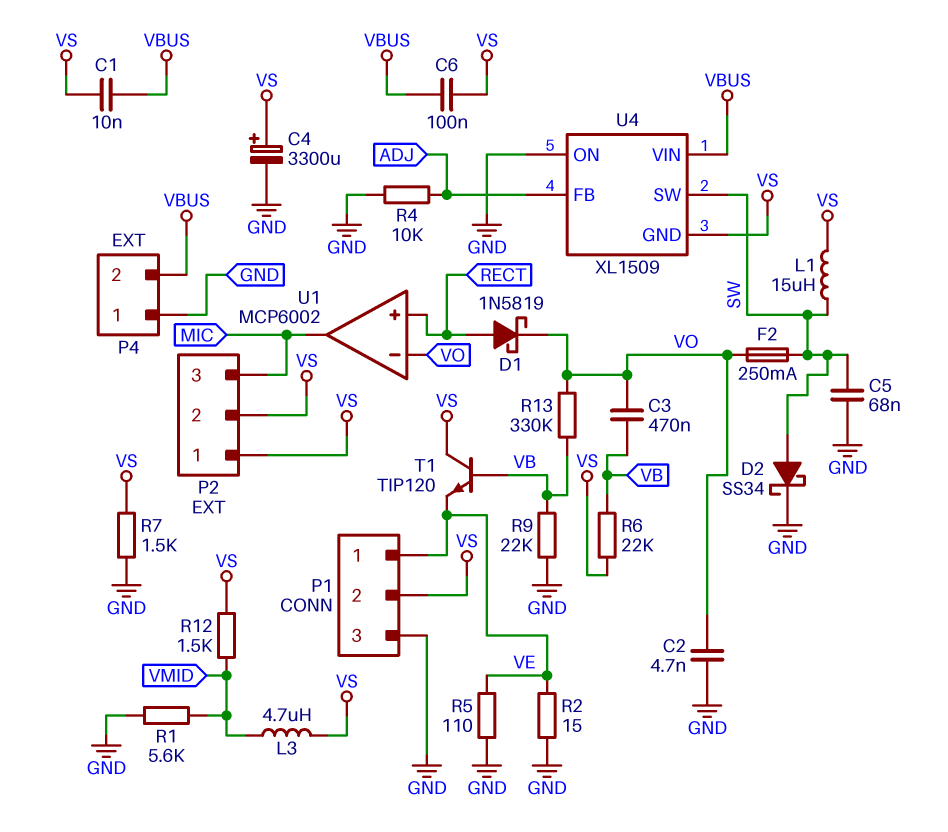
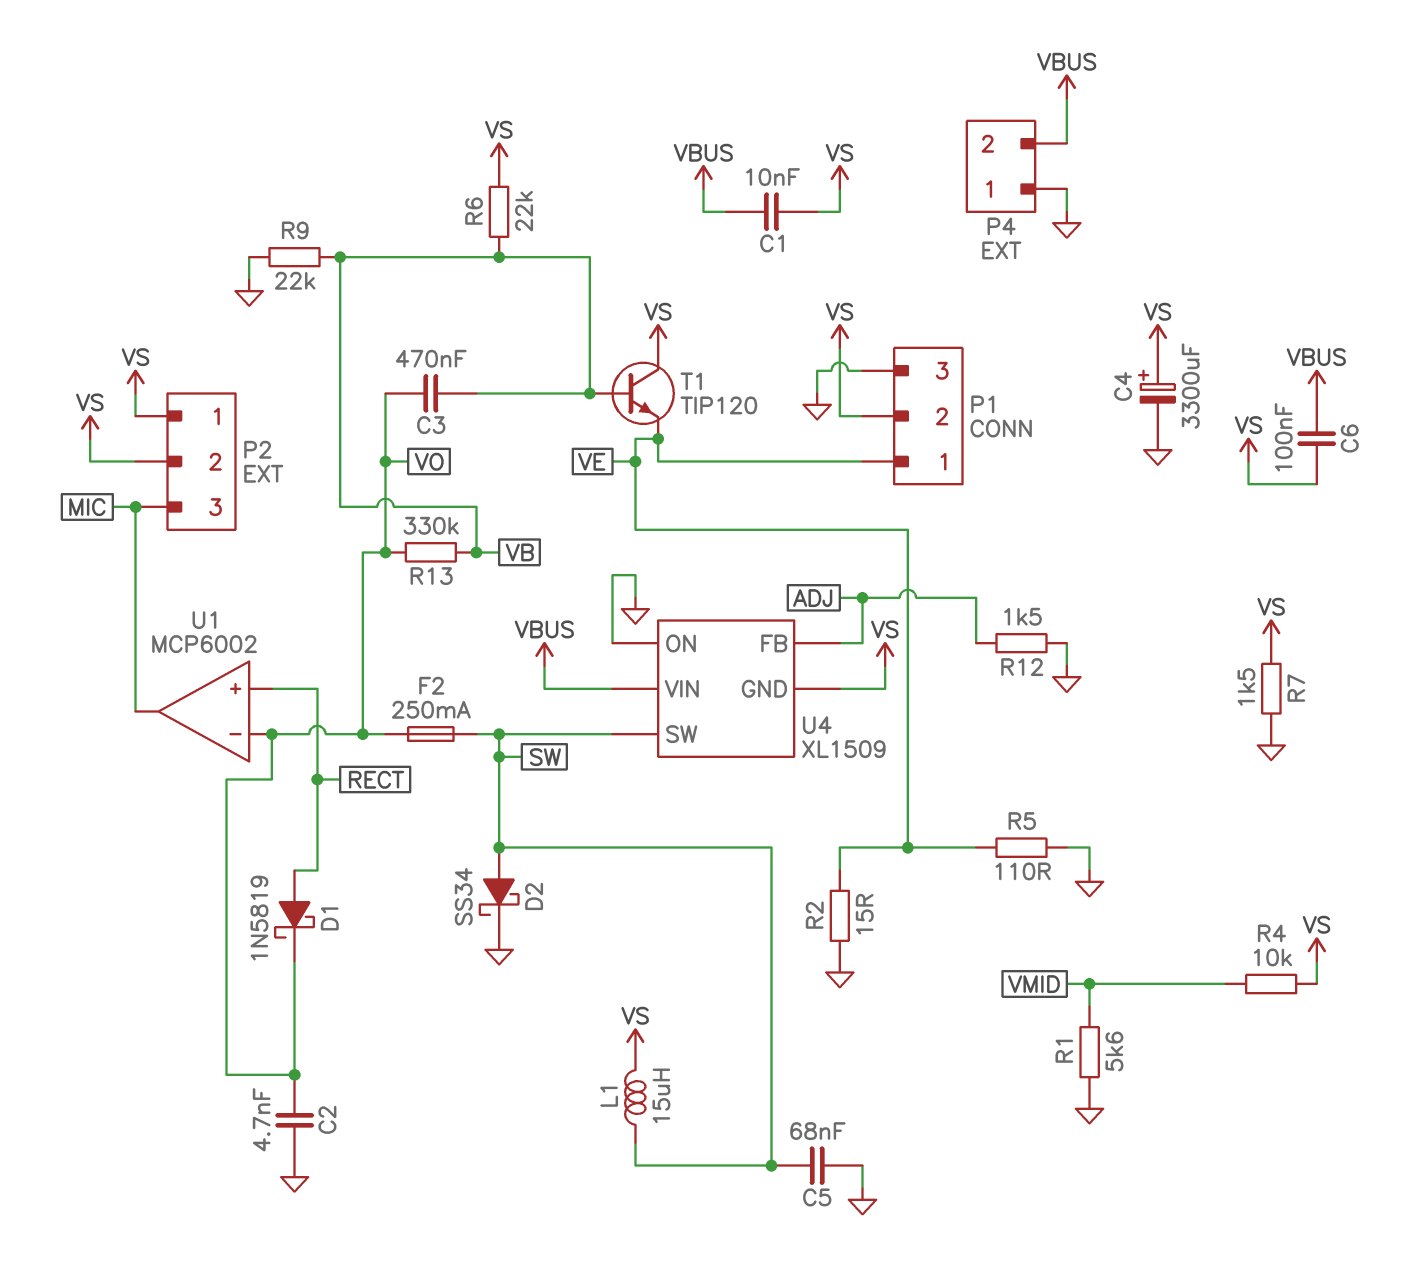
L3: 4.7uH (VMID, VS) -> none
R4: 10k (ADJ, GND) -> 10k (VMID, VS)
R12: 1.5k (VMID, VS) -> 1.5k (ADJ, GND)

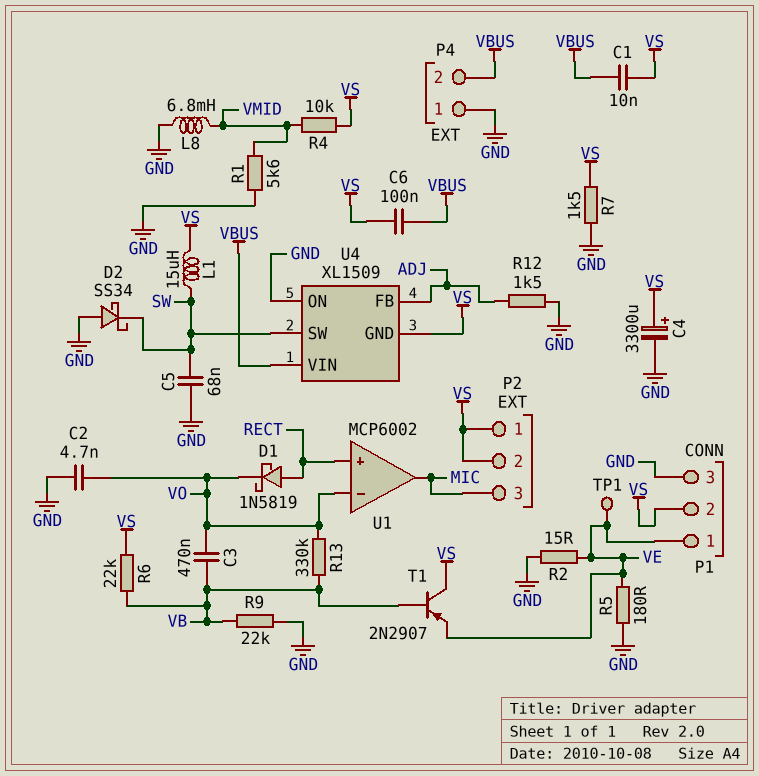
D2: schottky SS34 (A SW, K GND) -> schottky SS34 (A GND, K SW)
F2: 250mA (SW, VO) -> none
L8: none -> 6.8mH (GND, VMID)
R5: 110 (GND, VE) -> 180 (GND, VE)
T1: NPN TIP120 (B VB, C VS, E VE) -> PNP 2N2907 (B VB, C VS, E VE)
TP1: none -> test point (VE)

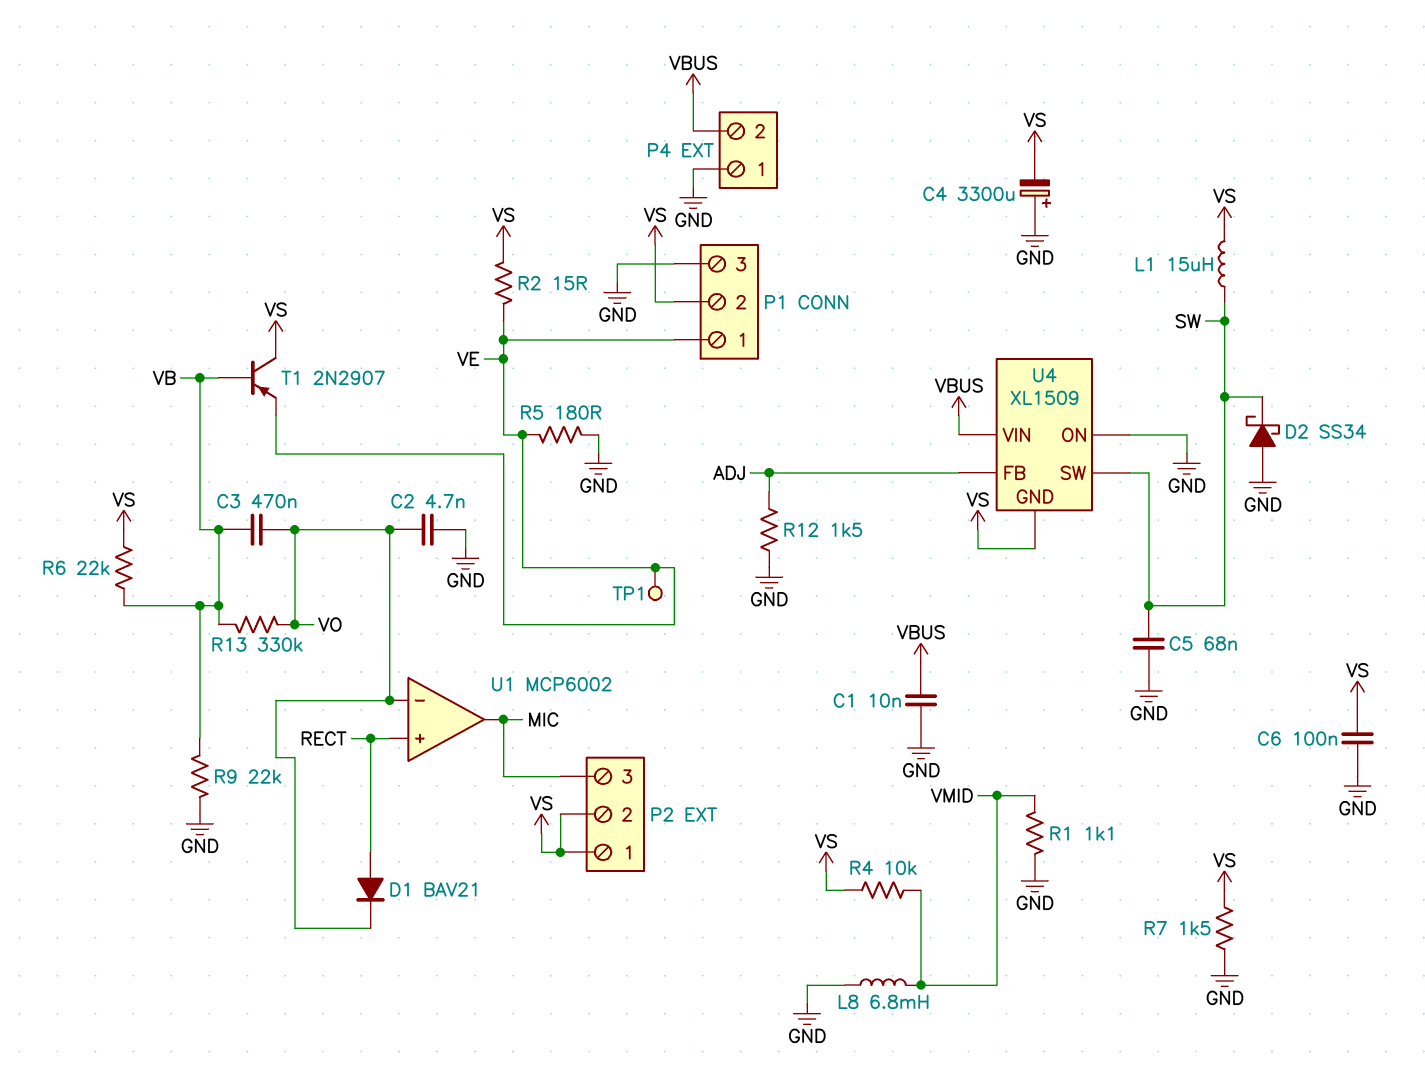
C1: 10nF (VBUS, VS) -> 10nF (GND, VBUS)
C4: 3300uF (plus VS, minus GND) -> 3300uF (plus GND, minus VS)
C6: 100nF (VBUS, VS) -> 100nF (GND, VS)
D1: schottky 1N5819 (A RECT, K VO) -> diode BAV21 (A RECT, K VO)
R1: 5.6k (GND, VMID) -> 1.1k (GND, VMID)
R2: 15 (GND, VE) -> 15 (VE, VS)

